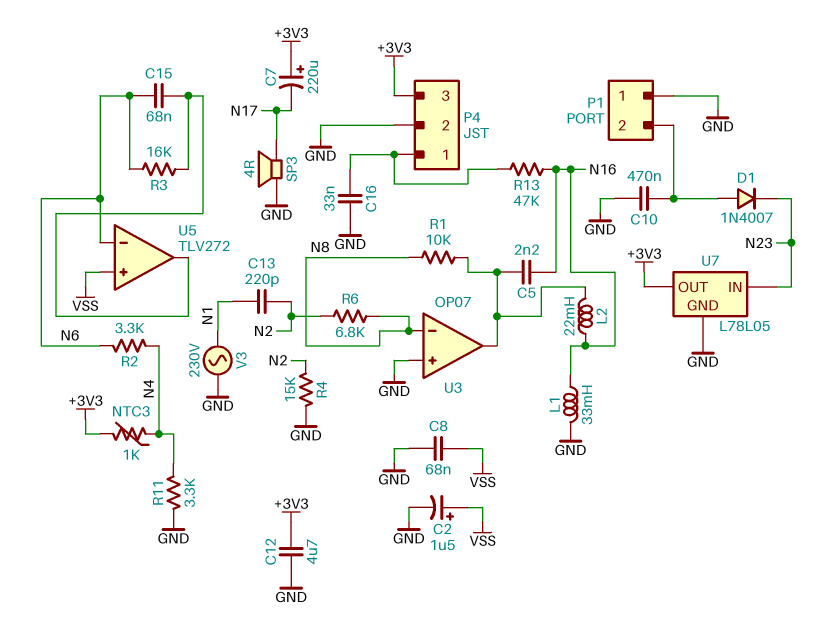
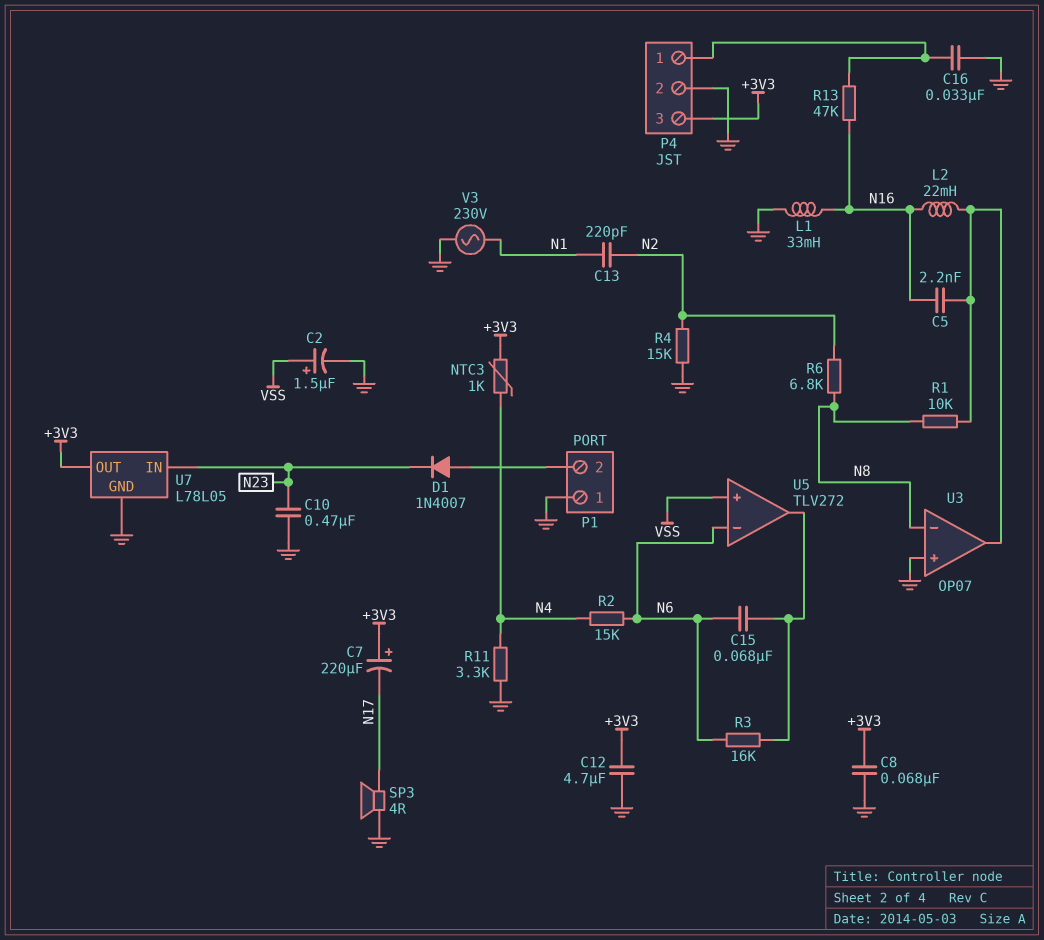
C8: 68nF (GND, VSS) -> 68nF (+3V3, GND)
C10: 470nF (GND, P1/2) -> 470nF (GND, N23)
R2: 3.3k (N4, N6) -> 15k (N4, N6)

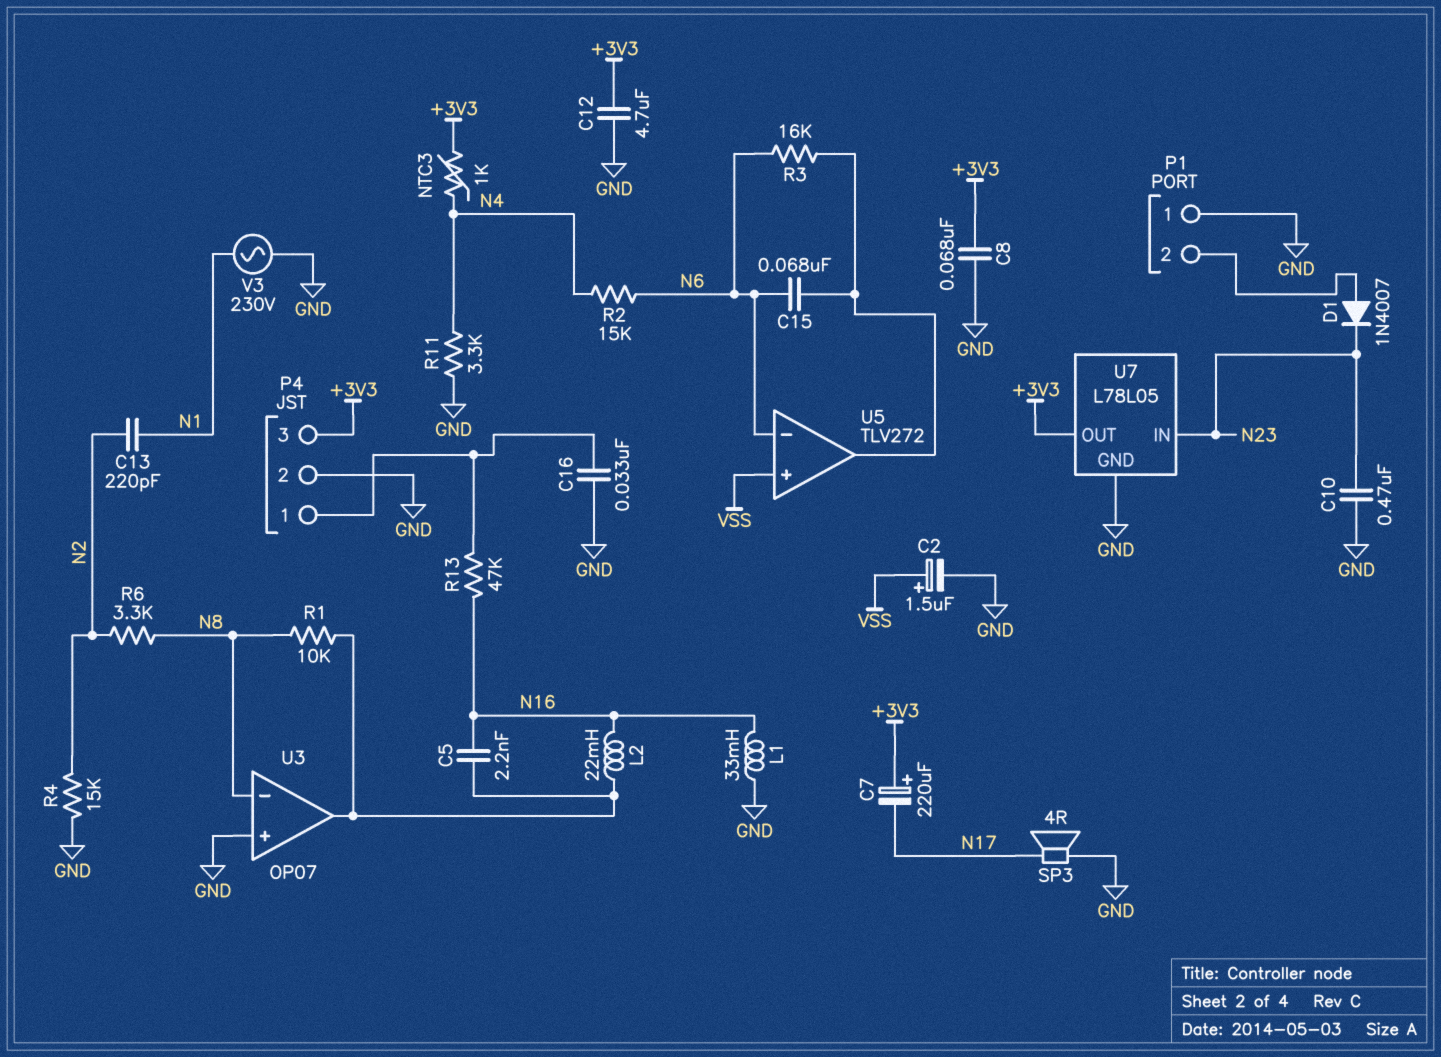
R6: 6.8k (N2, N8) -> 3.3k (N2, N8)

